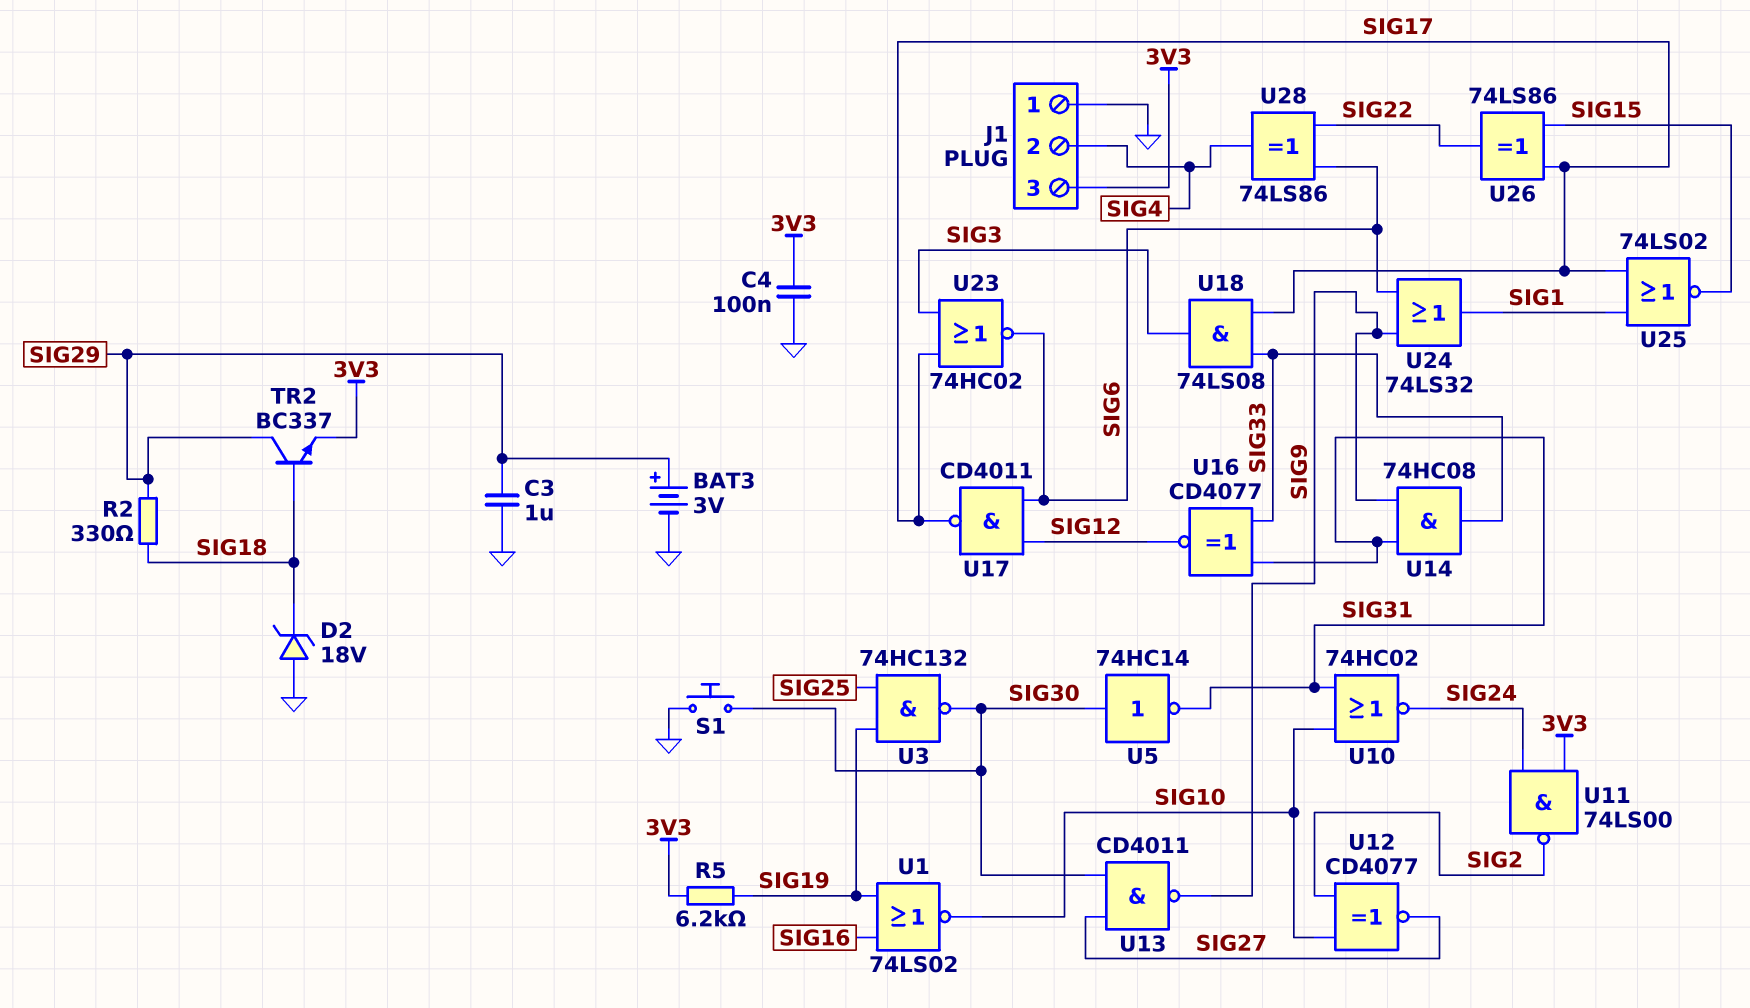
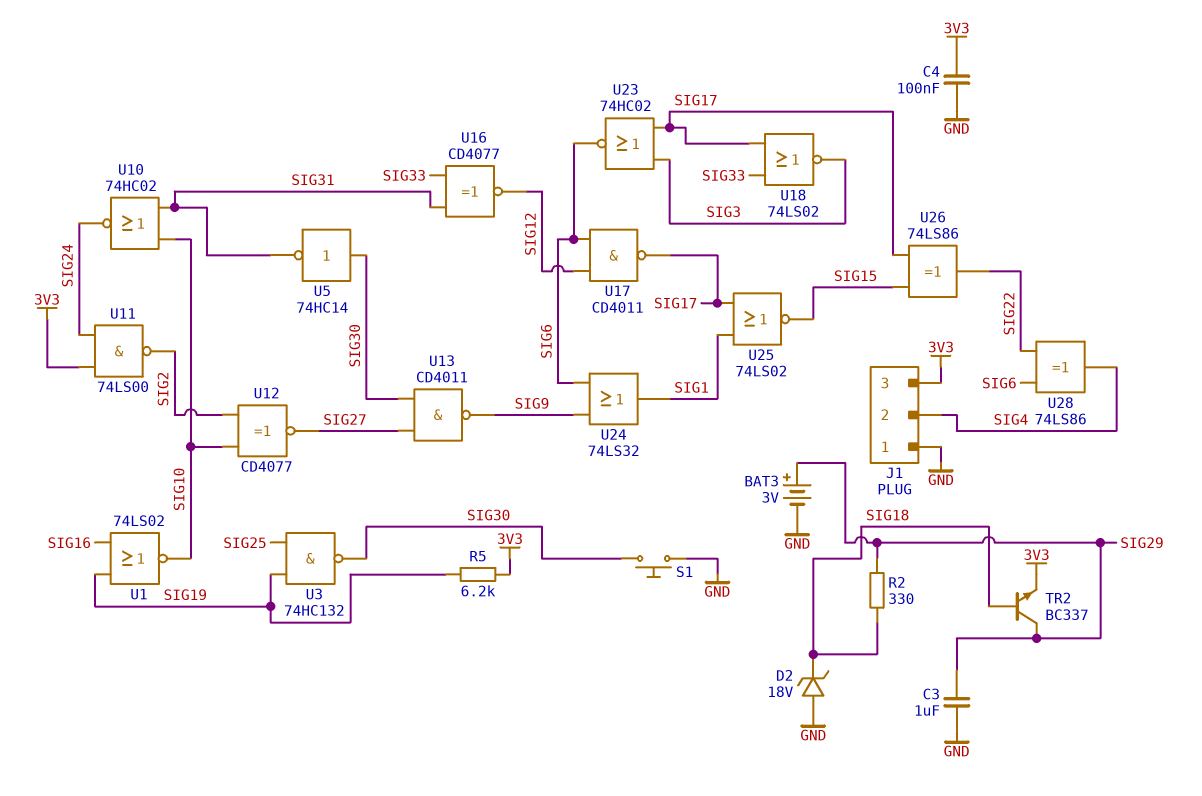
U14: AND 74HC08 (in SIG9, in SIG31, out SIG33) -> none
U18: AND 74LS08 (in SIG17, in SIG33, out SIG3) -> NOR 74LS02 (in SIG17, in SIG33, out SIG3)

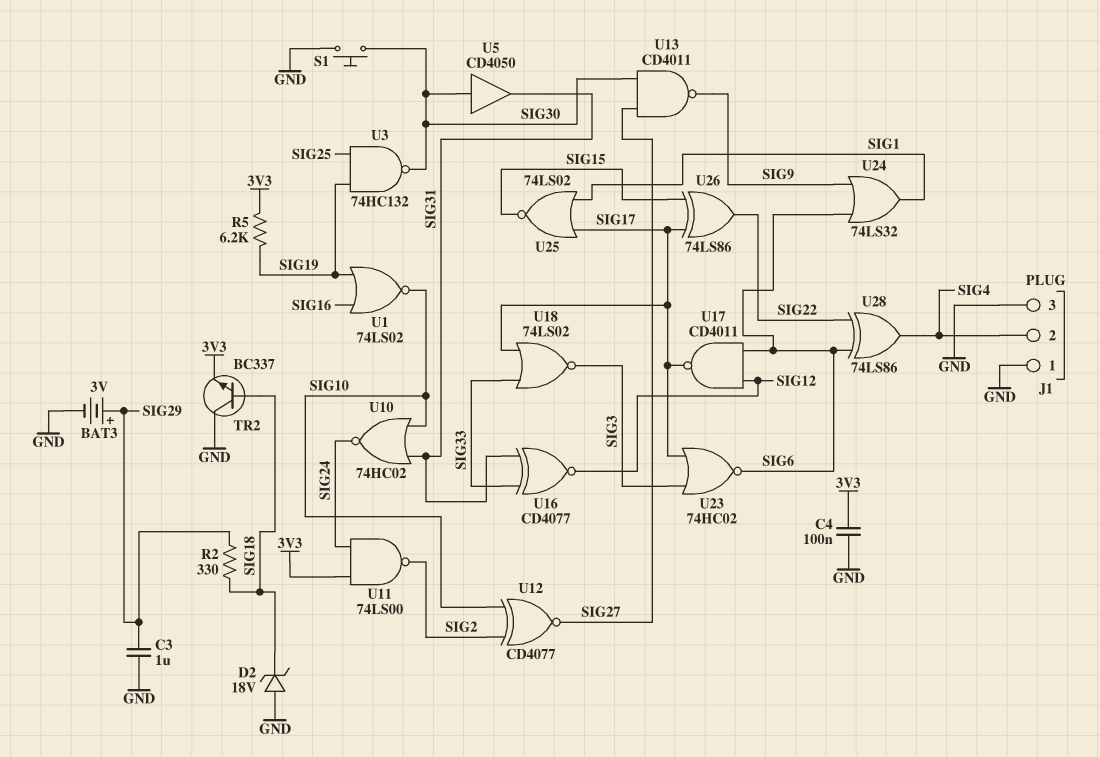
J1 pin 3: 3V3 -> GND
TR2: NPN BC337 (B SIG18, C SIG29, E 3V3) -> NPN BC337 (B SIG18, C GND, E 3V3)
U5: NOT 74HC14 (in SIG30, out SIG31) -> buffer CD4050 (in SIG30, out SIG31)

